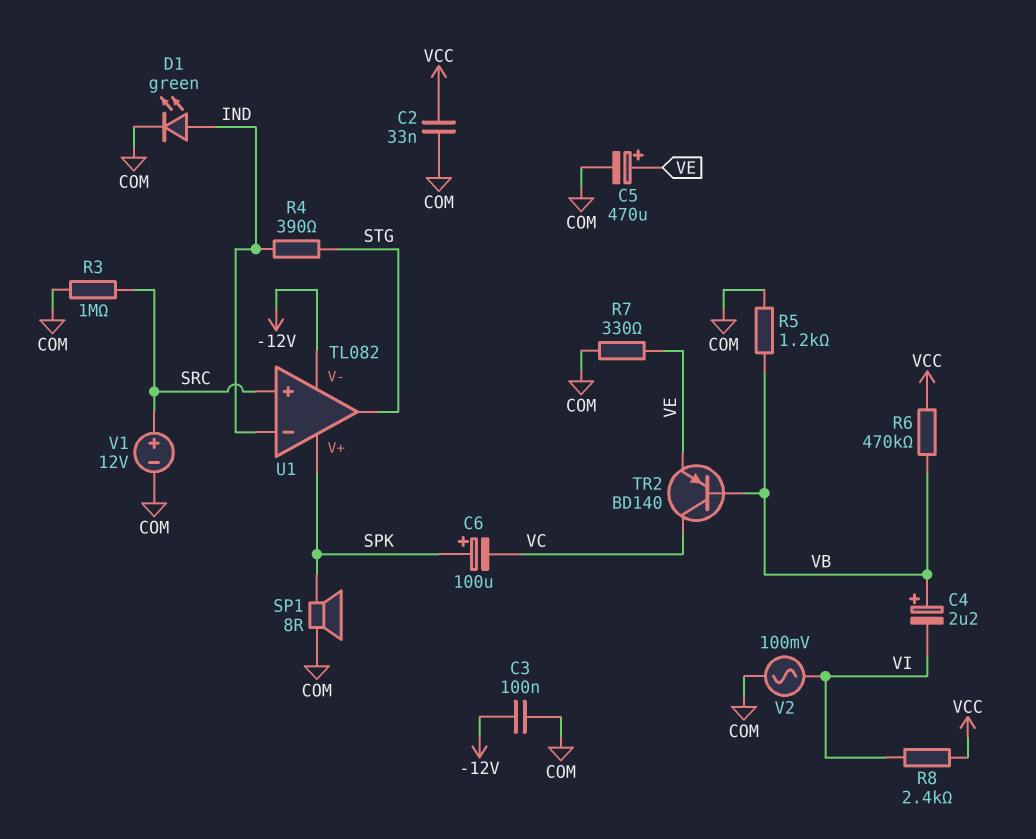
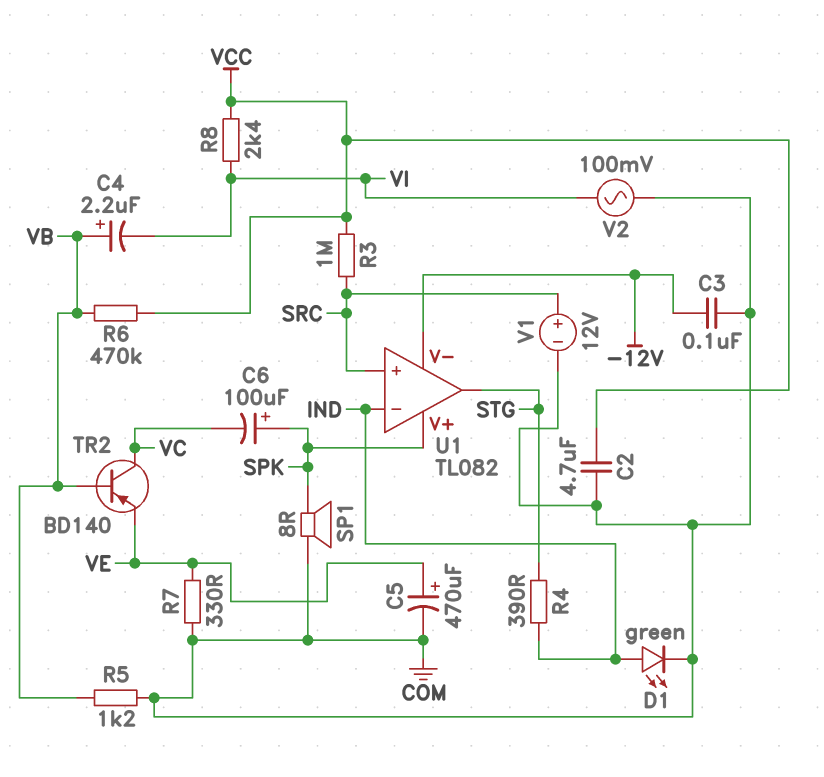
C2: 33nF (COM, VCC) -> 4.7uF (COM, VCC)
R3: 1M (COM, SRC) -> 1M (SRC, VCC)

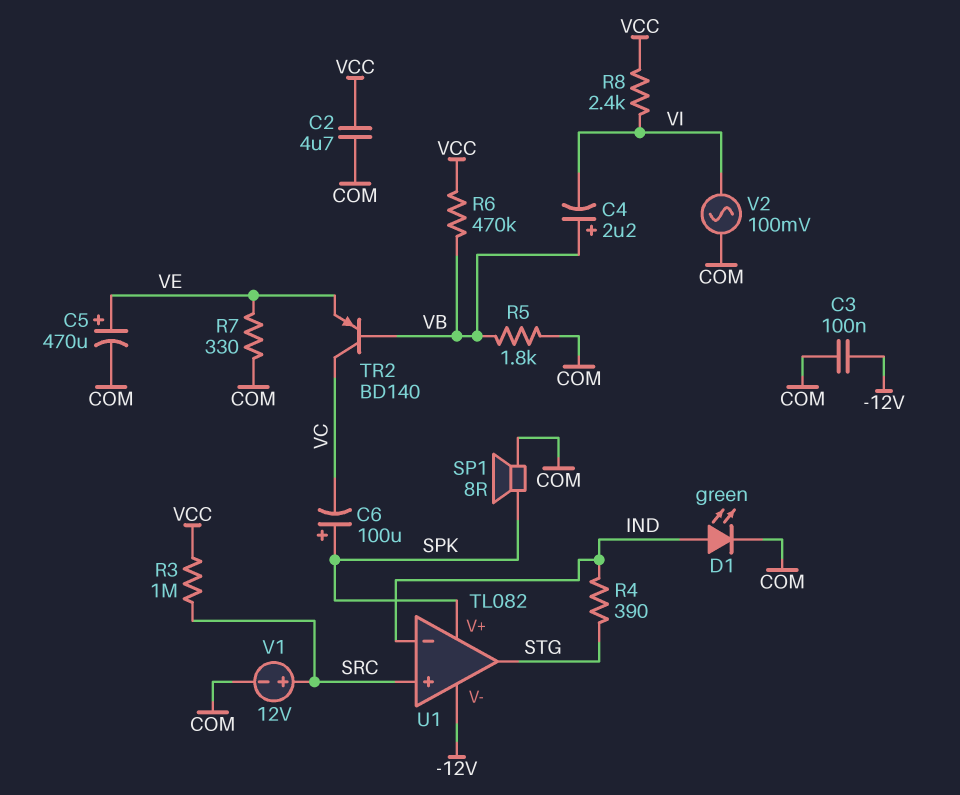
R5: 1.2k (COM, VB) -> 1.8k (COM, VB)

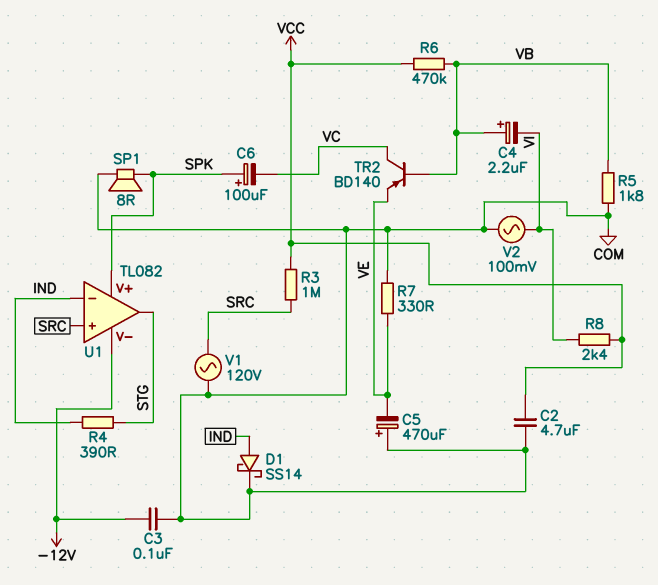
C5: 470uF (plus VE, minus COM) -> 470uF (plus COM, minus VE)
D1: LED green (A IND, K COM) -> schottky SS14 (A IND, K COM)
V1: 12V (plus SRC, minus COM) -> AC 120V (COM, SRC)

